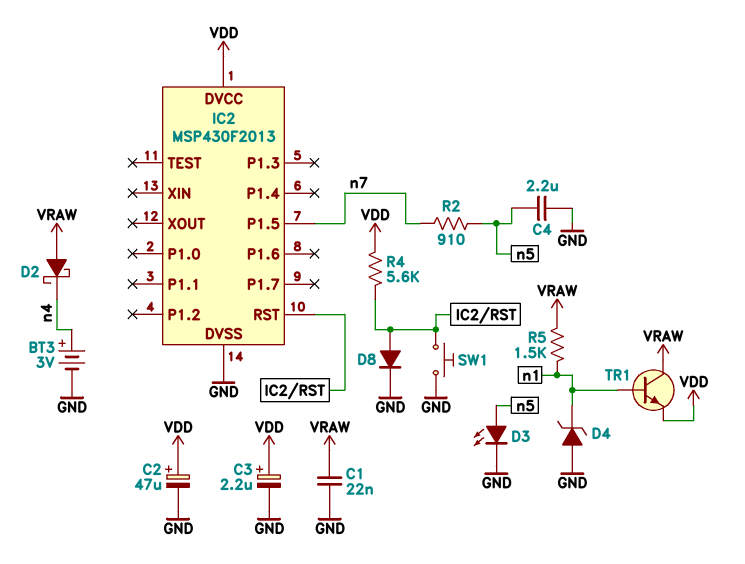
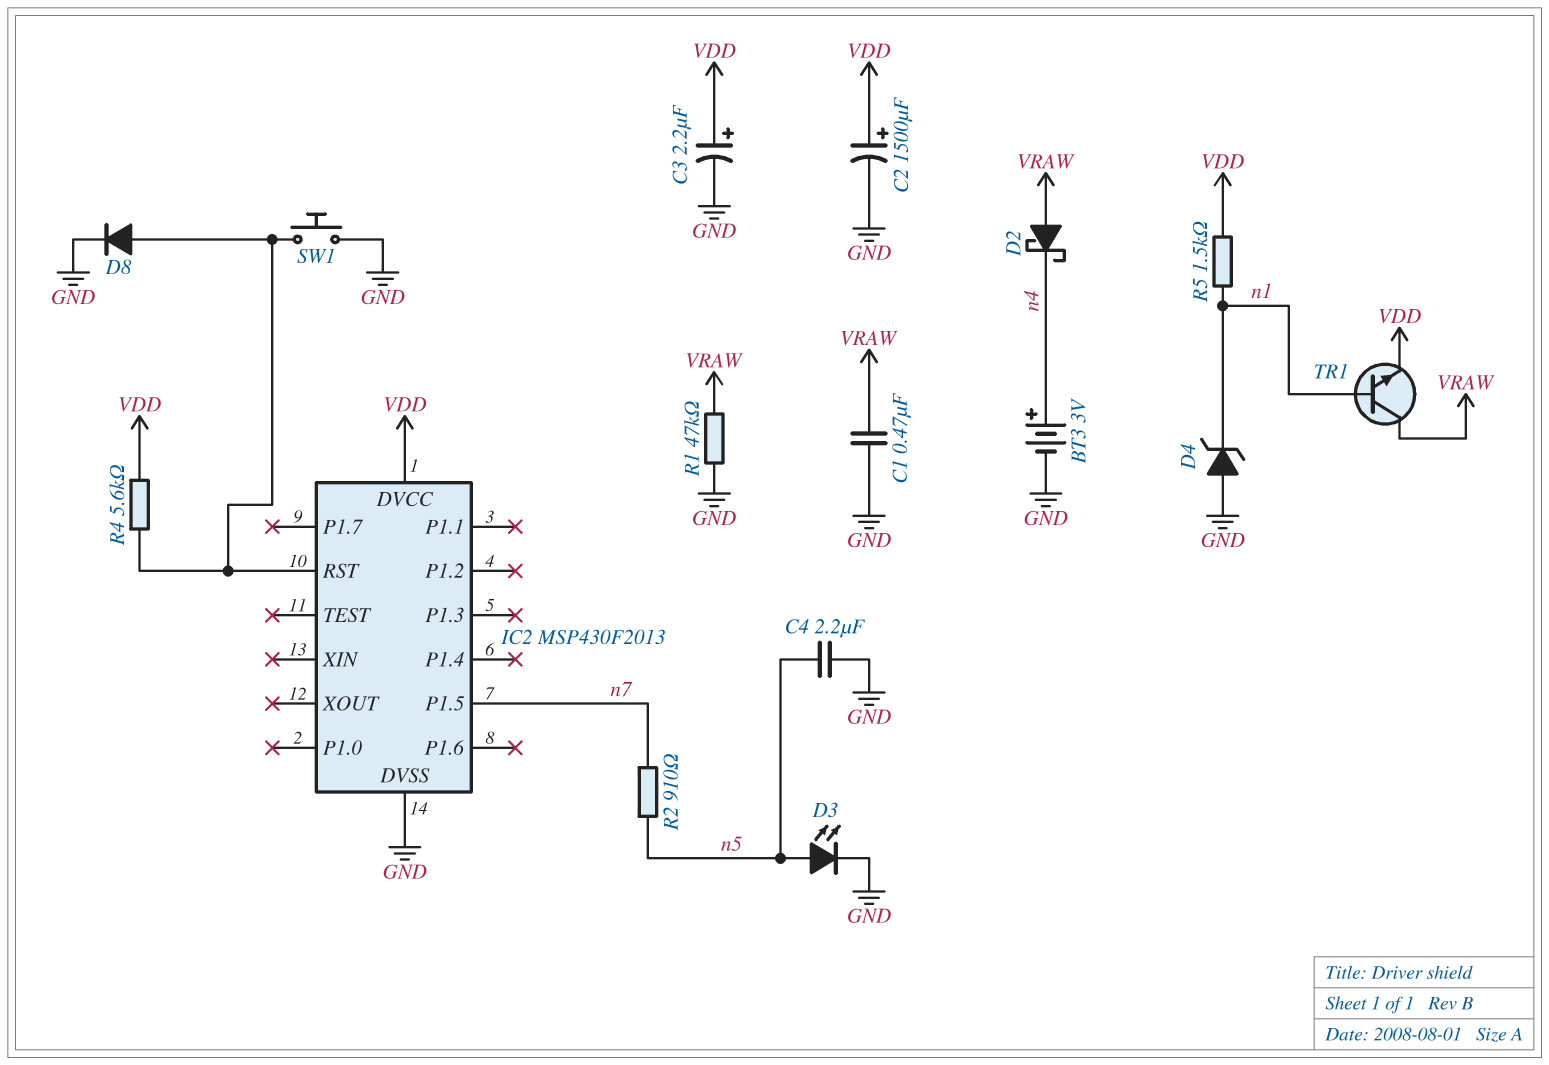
C1: 22nF (GND, VRAW) -> 470nF (GND, VRAW)
C2: 47uF (plus VDD, minus GND) -> 1500uF (plus VDD, minus GND)
R1: none -> 47k (GND, VRAW)
R5: 1.5k (VRAW, n1) -> 1.5k (VDD, n1)

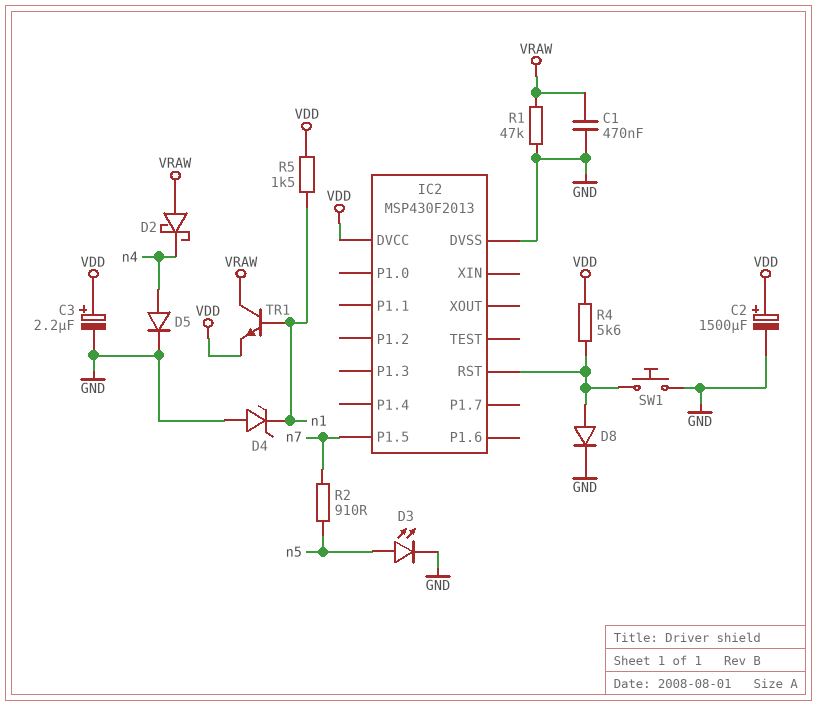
BT3: 3V (plus n4, minus GND) -> none
C4: 2.2uF (GND, n5) -> none
D5: none -> diode (A n4, K GND)

